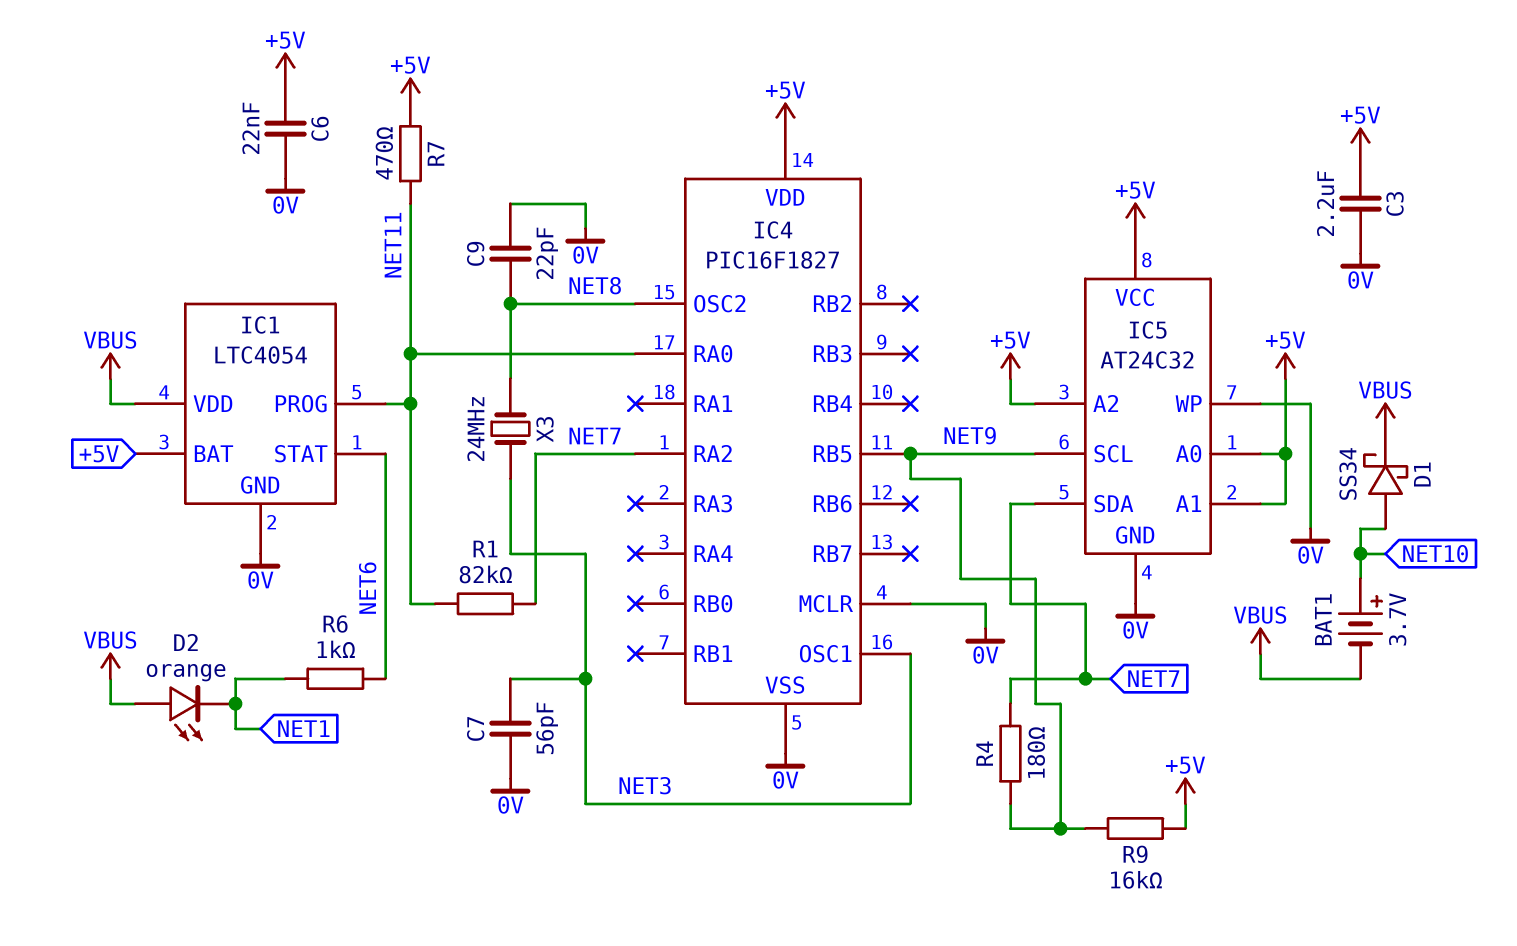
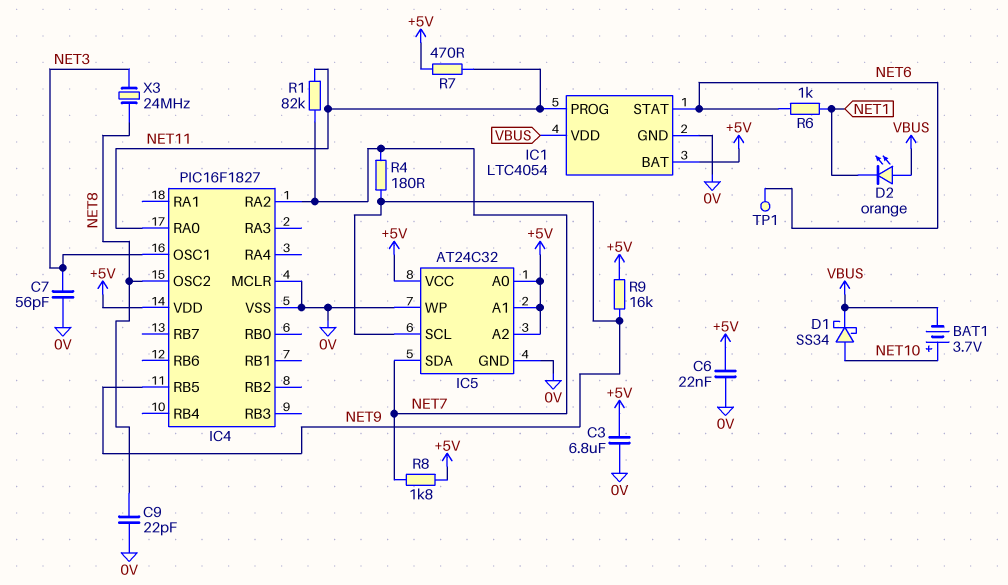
C3: 2.2uF (+5V, 0V) -> 6.8uF (+5V, 0V)
R8: none -> 1.8k (+5V, NET7)
TP1: none -> test point (NET6)

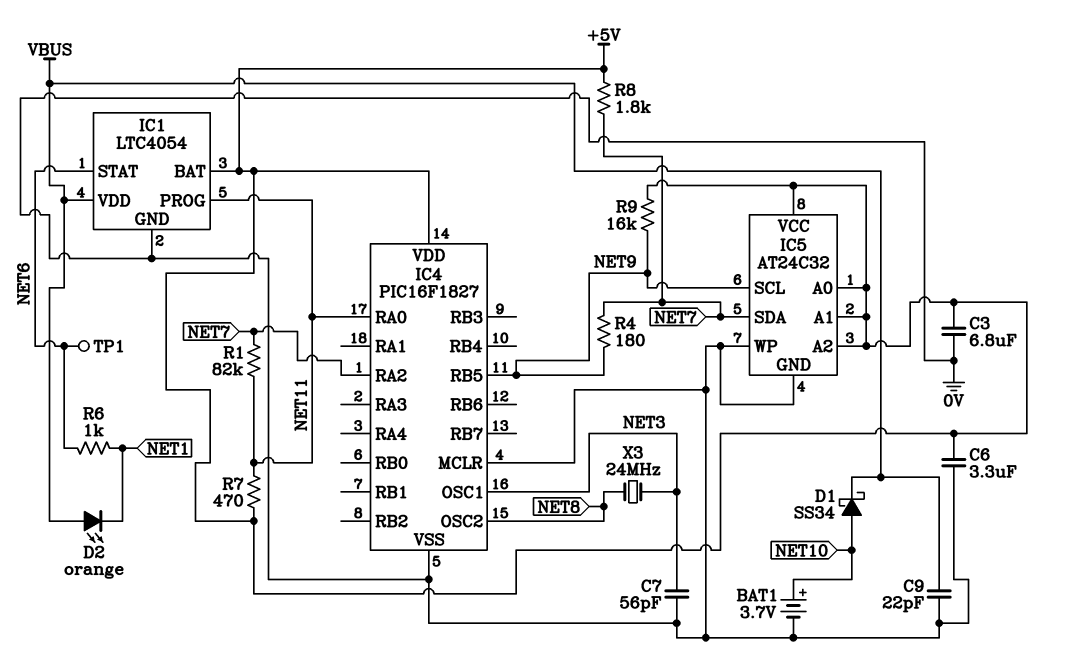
BAT1: 3.7V (plus NET10, minus VBUS) -> 3.7V (plus NET10, minus 0V)
C6: 22nF (+5V, 0V) -> 3.3uF (+5V, 0V)
C9: 22pF (0V, NET8) -> 22pF (0V, VBUS)

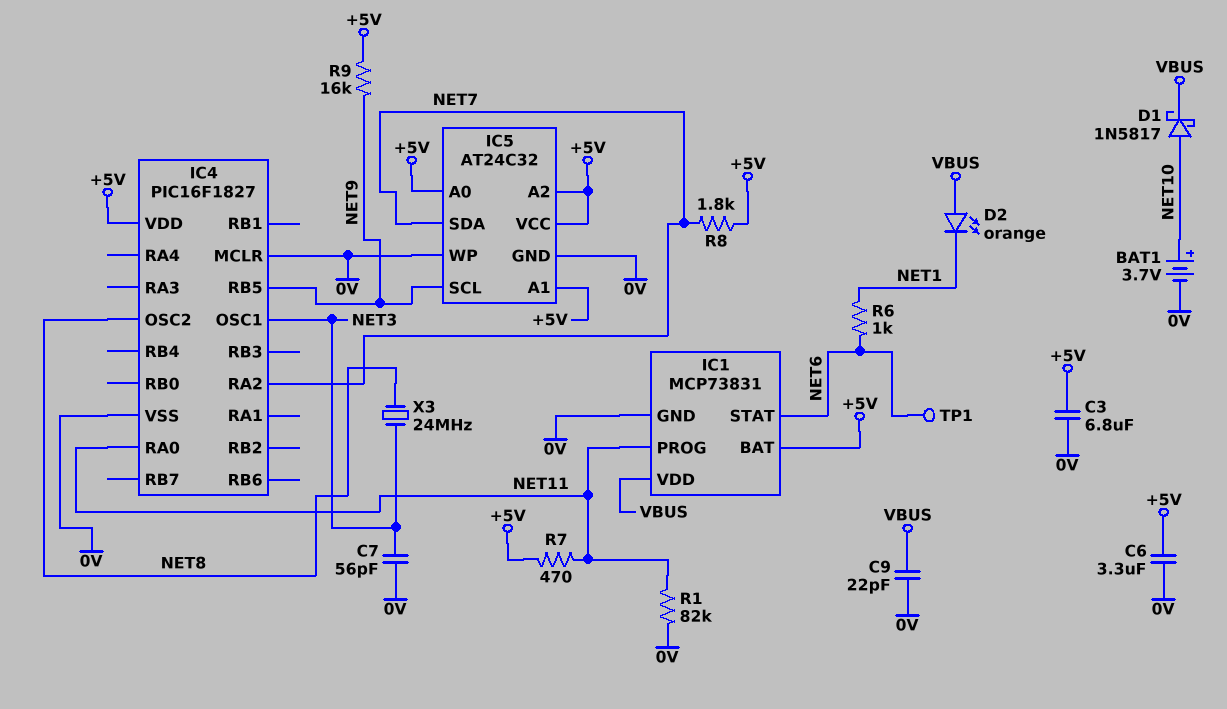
D1: schottky SS34 (A NET10, K VBUS) -> schottky 1N5817 (A NET10, K VBUS)
IC1: LTC4054 -> MCP73831
R1: 82k (NET7, NET11) -> 82k (0V, NET11)
R4: 180 (NET7, NET9) -> none

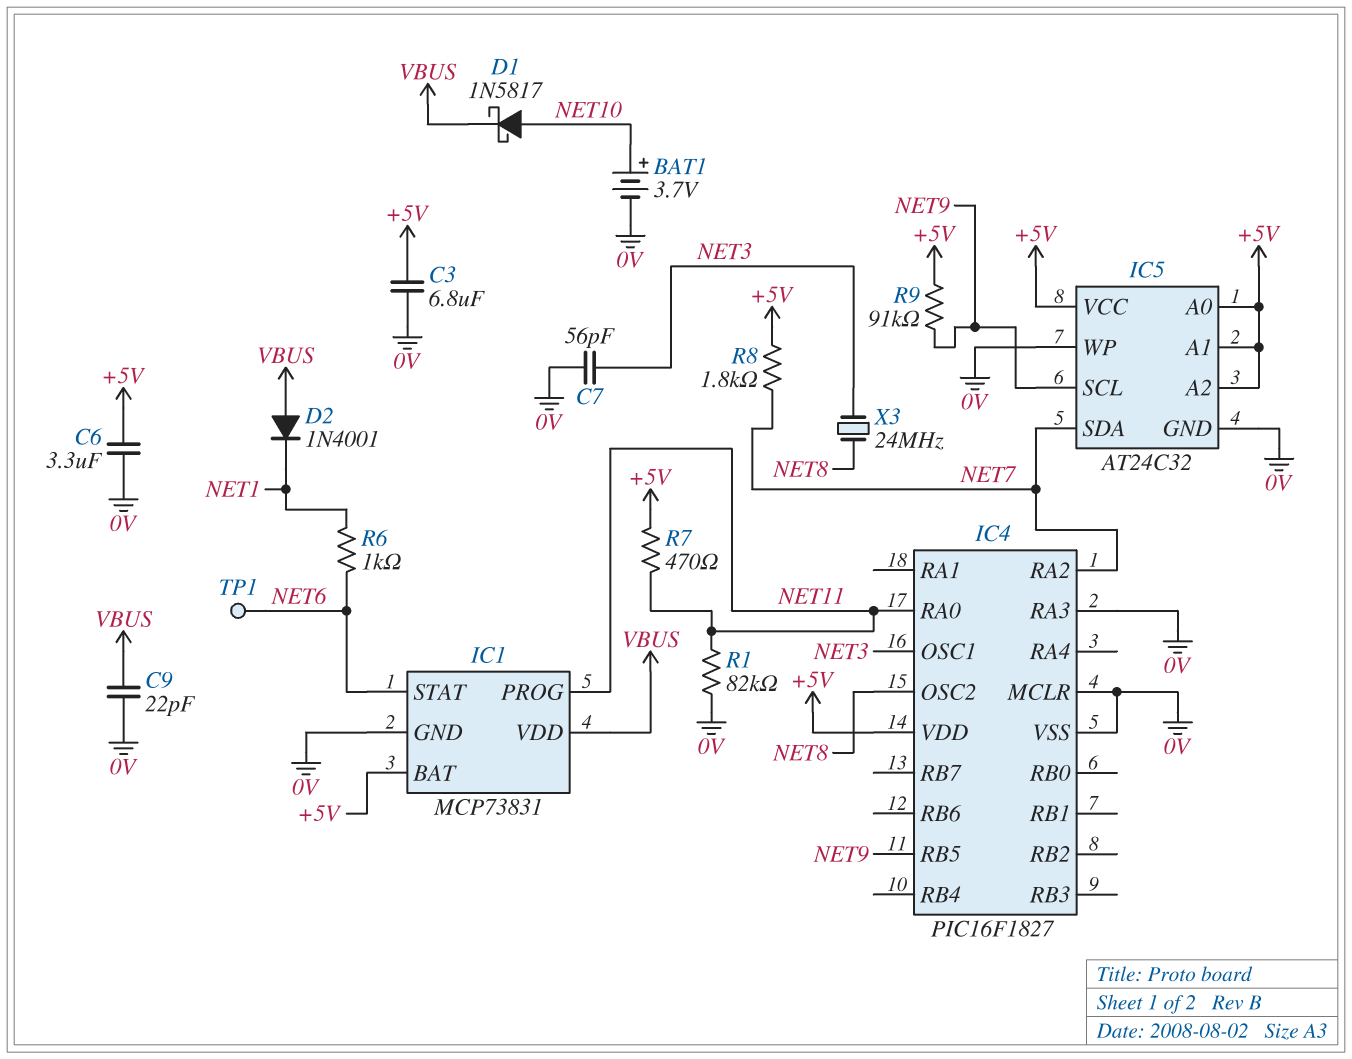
D2: LED orange (A VBUS, K NET1) -> diode 1N4001 (A VBUS, K NET1)
IC4 pin RA3: none -> 0V
R9: 16k (+5V, NET9) -> 91k (+5V, NET9)

